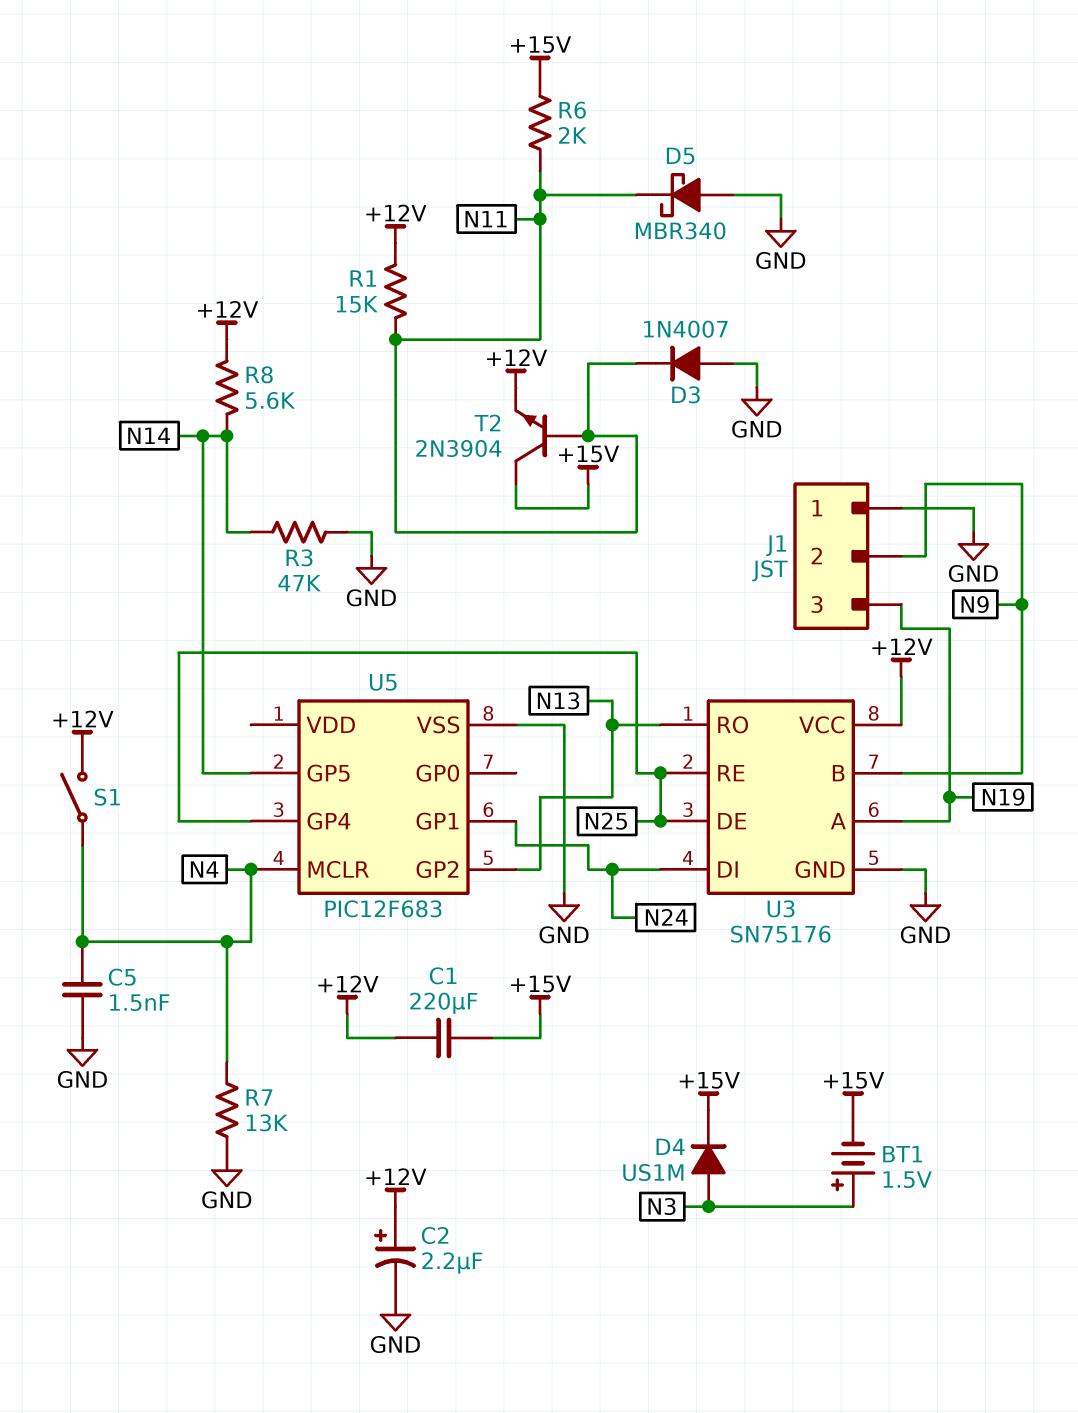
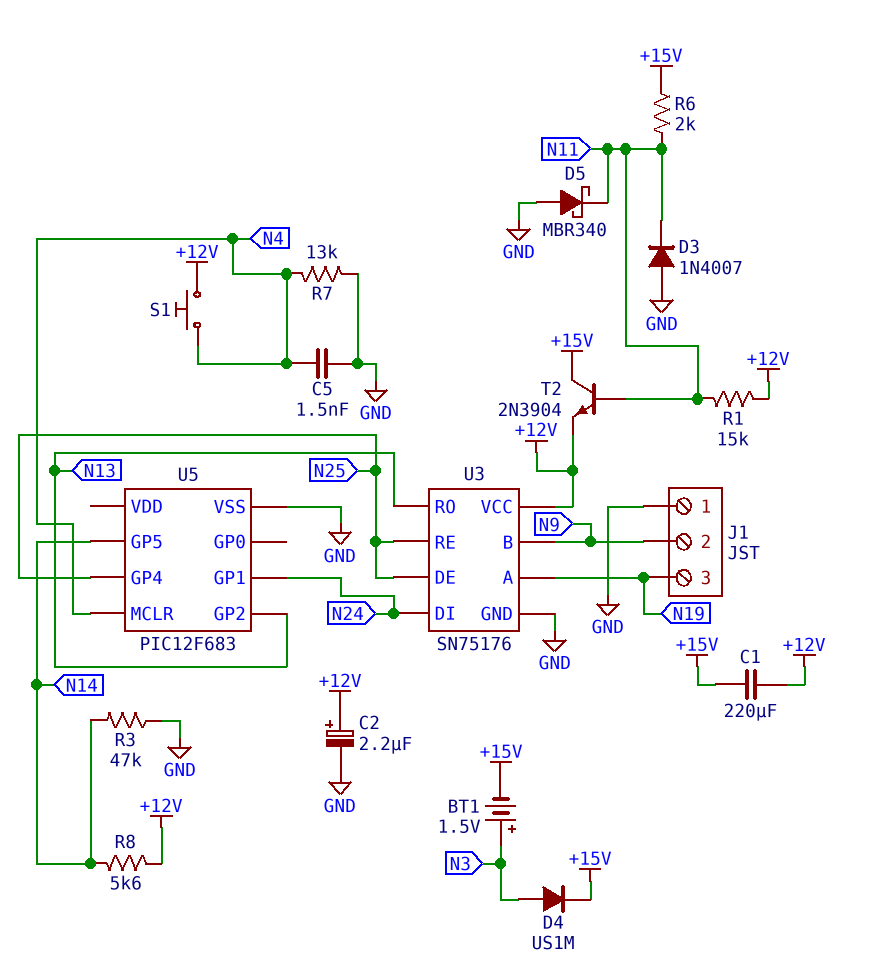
S1: switch (+12V, N4) -> button (+12V, N4)

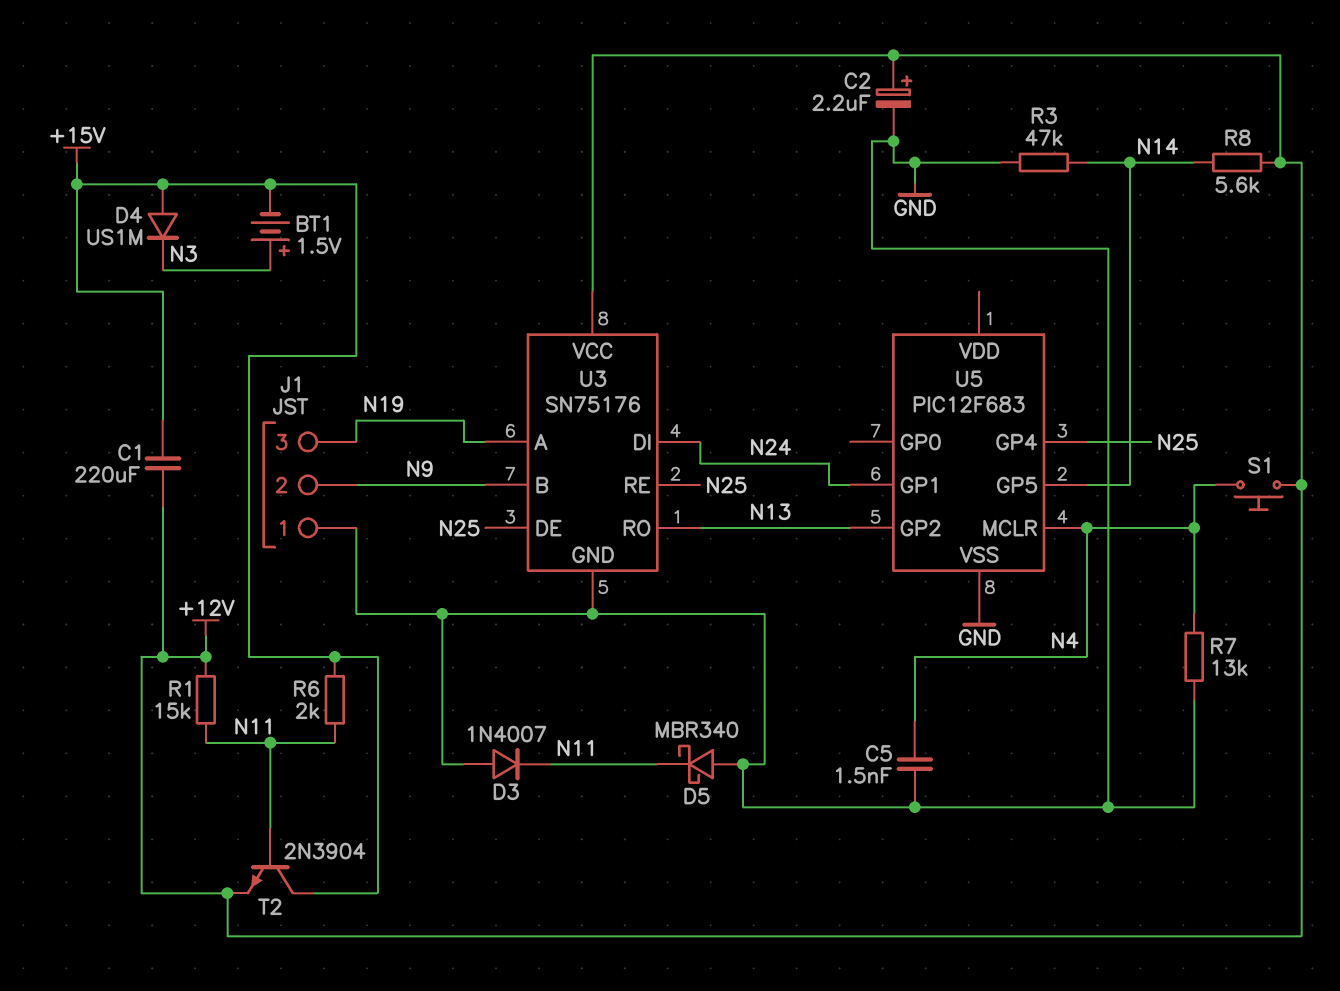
D4: diode US1M (A N3, K +15V) -> diode US1M (A +15V, K N3)

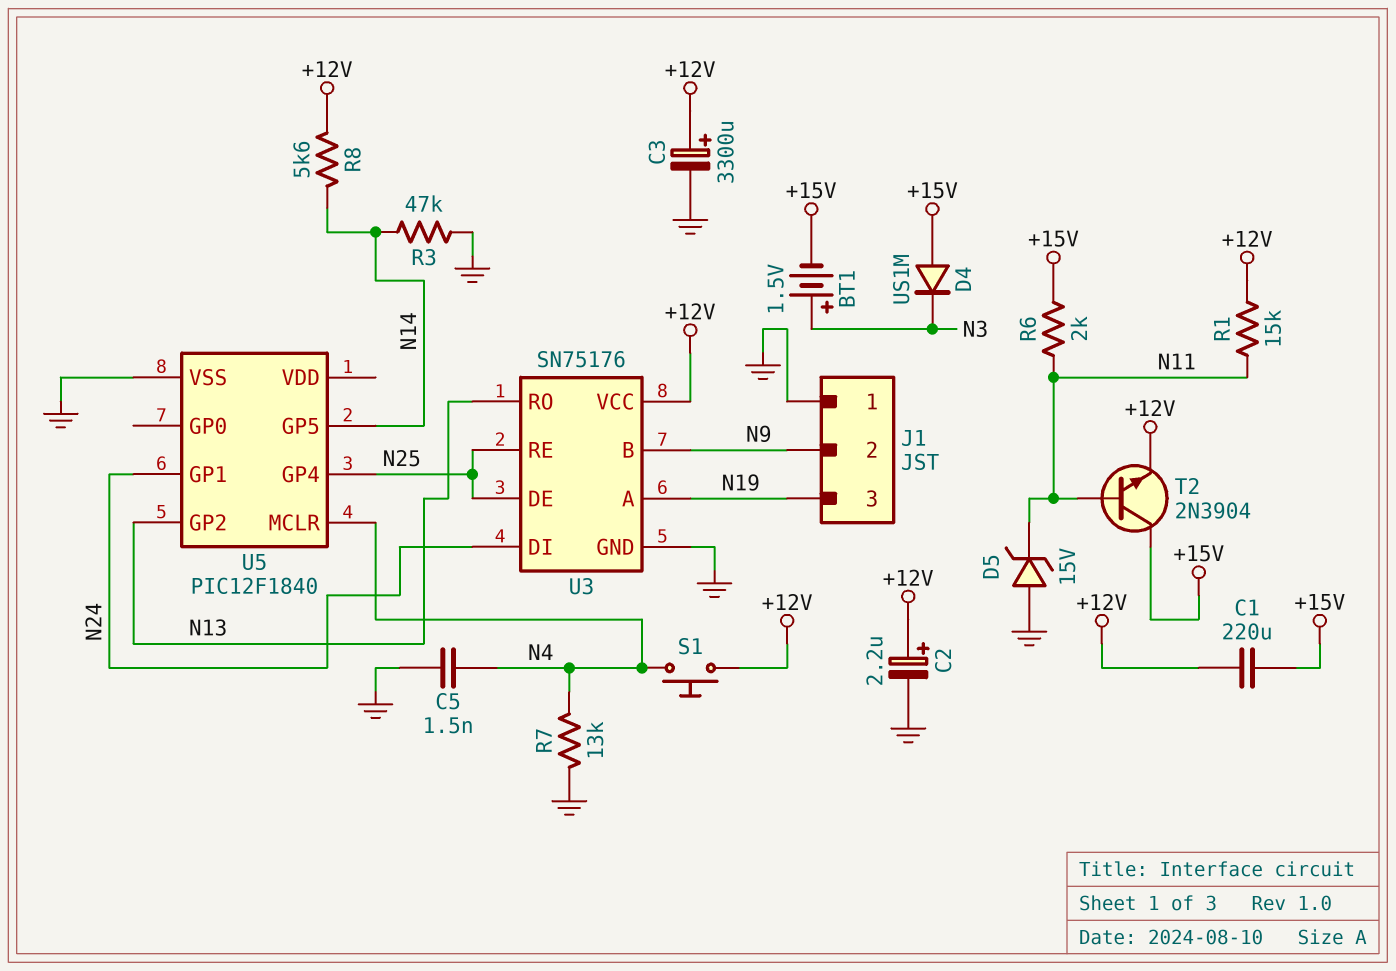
C3: none -> 3300uF (plus +12V, minus GND)
D3: diode 1N4007 (A GND, K N11) -> none
D5: schottky MBR340 (A GND, K N11) -> zener 15V (A GND, K N11)
U5: PIC12F683 -> PIC12F1840

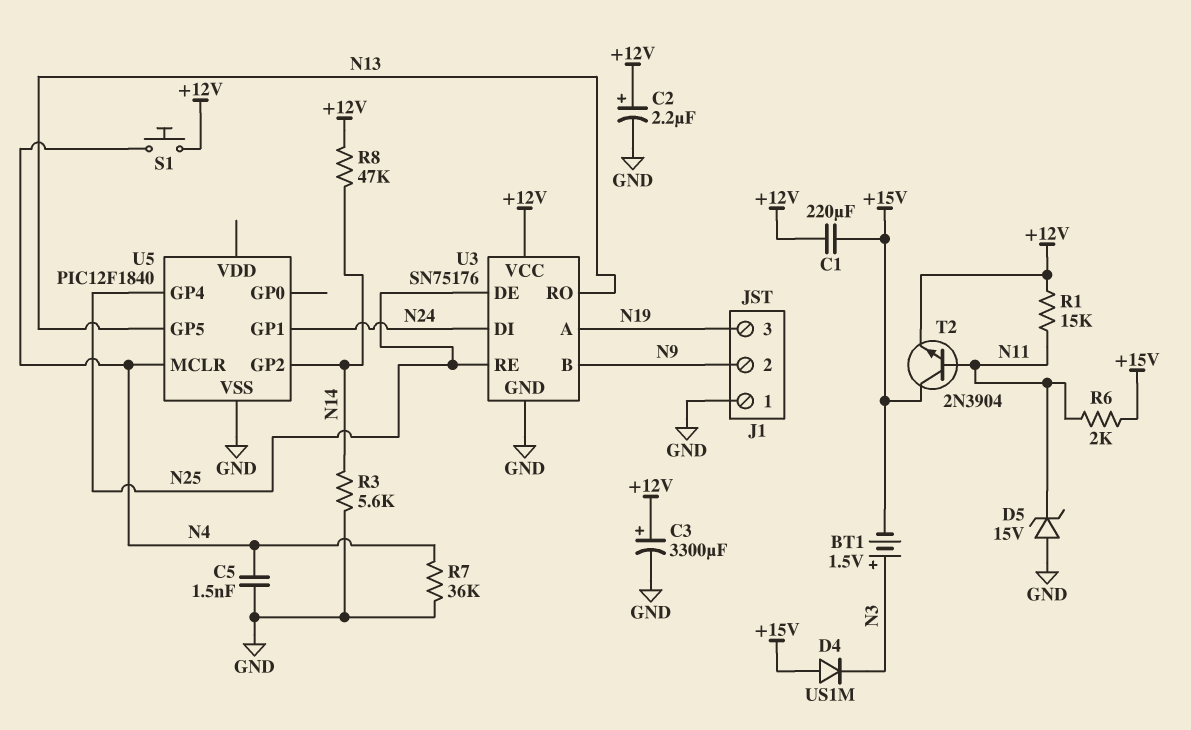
R3: 47k (GND, N14) -> 5.6k (GND, N14)
R7: 13k (GND, N4) -> 36k (GND, N4)
R8: 5.6k (+12V, N14) -> 47k (+12V, N14)
U5 pin GP2: N13 -> N14
U5 pin GP5: N14 -> N13

